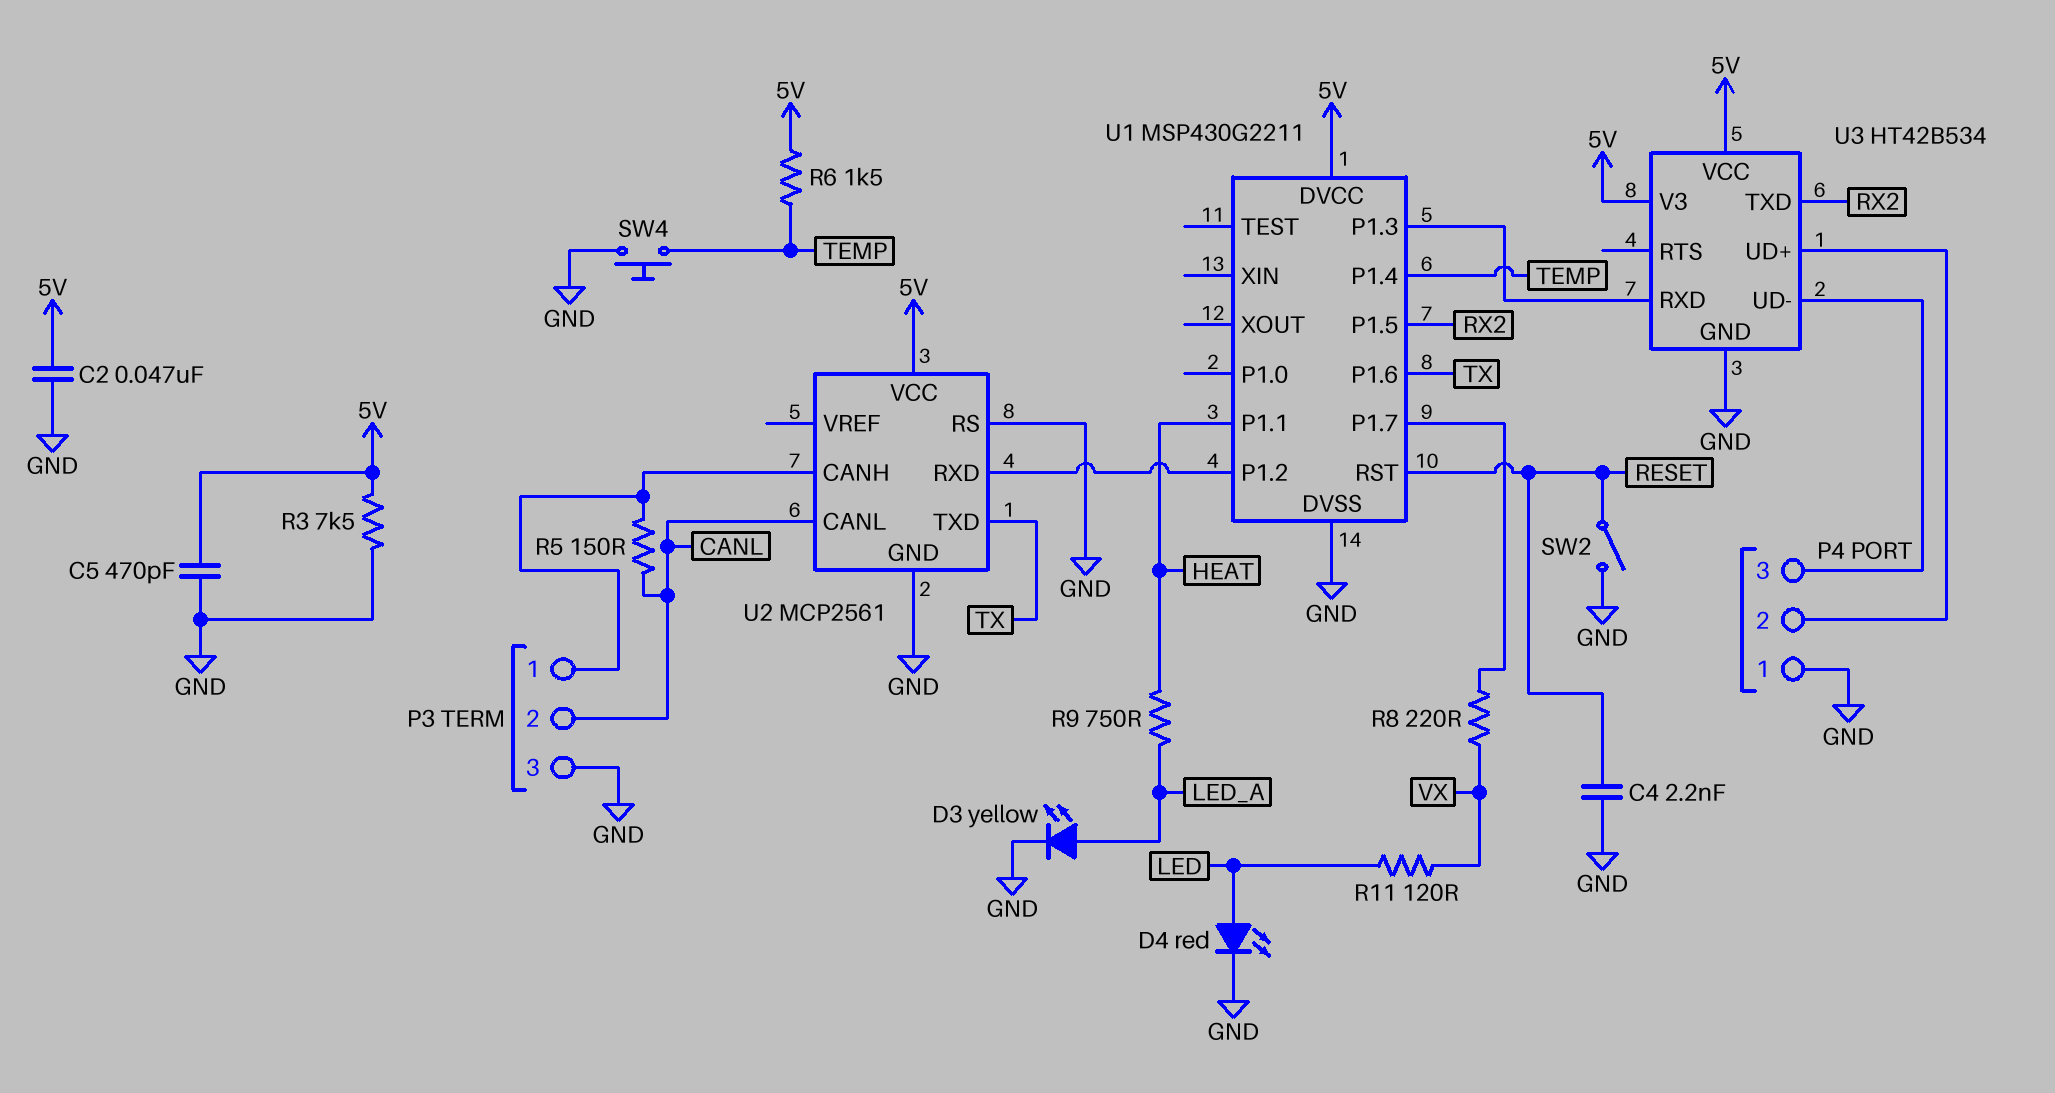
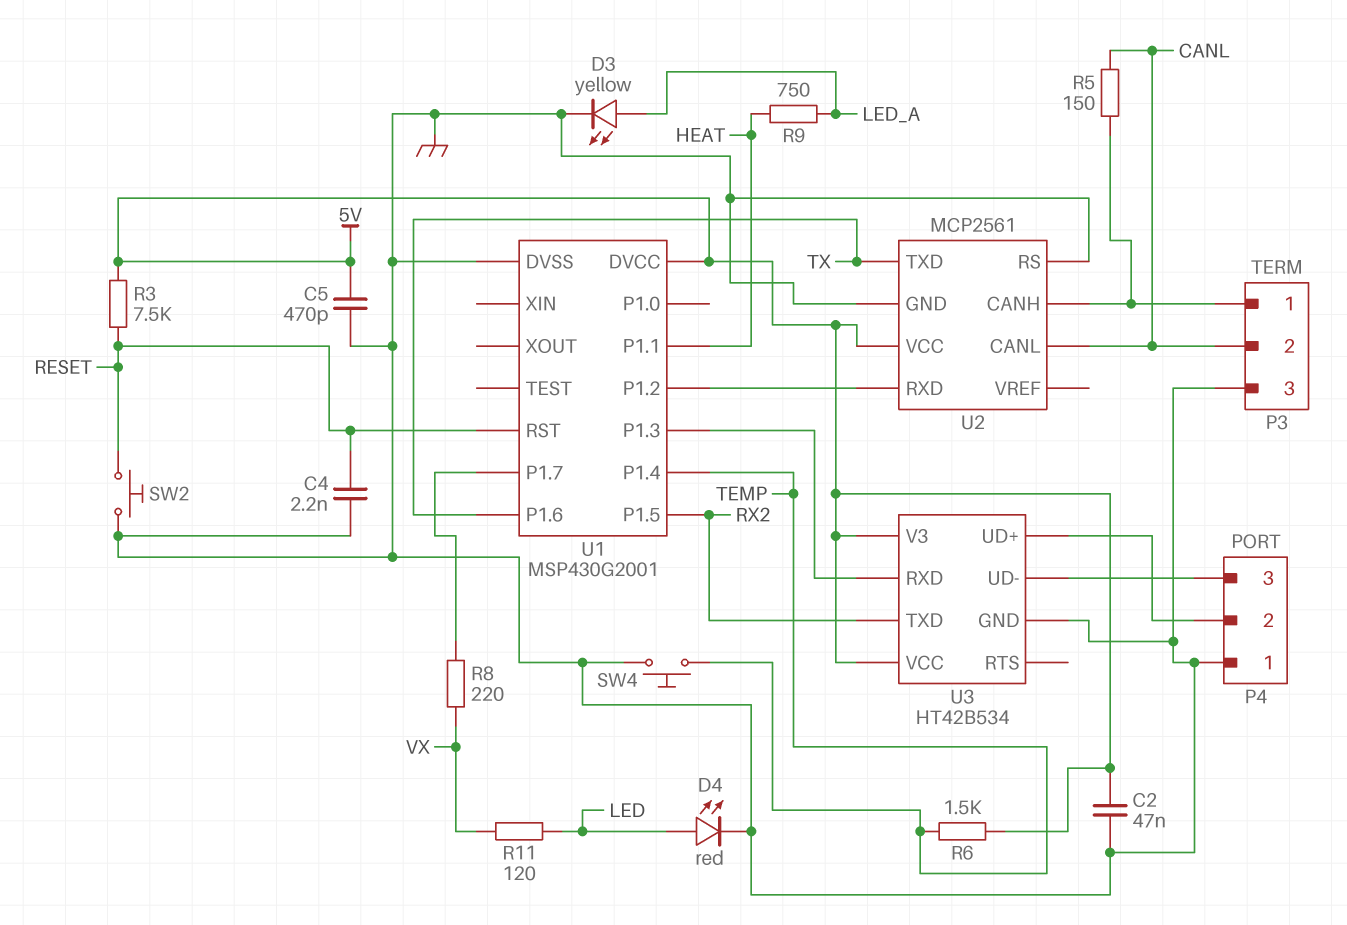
R3: 7.5k (5V, GND) -> 7.5k (5V, RESET)
SW2: switch (GND, RESET) -> button (GND, RESET)
U1: MSP430G2211 -> MSP430G2001

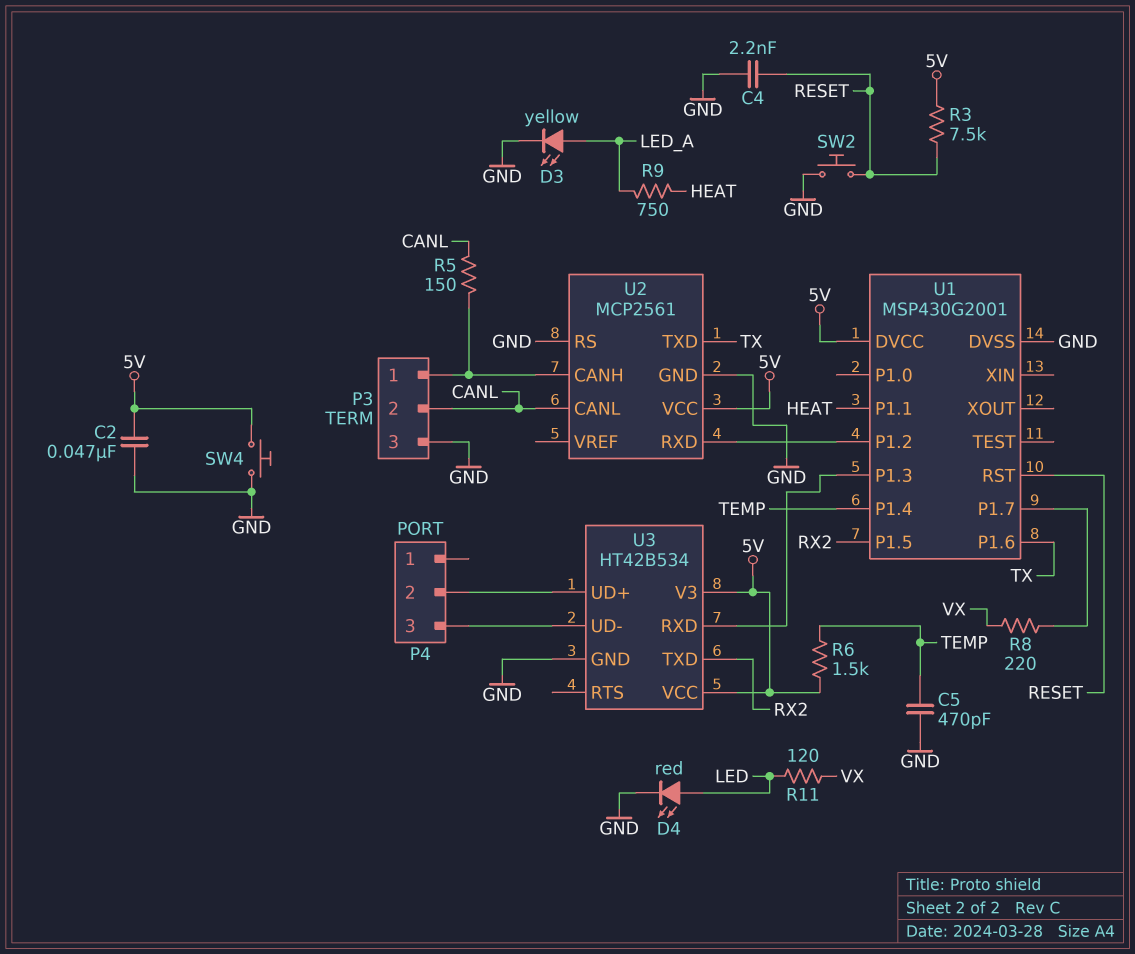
C5: 470pF (5V, GND) -> 470pF (GND, TEMP)
P4 pin 1: GND -> none
SW4: button (GND, TEMP) -> button (5V, GND)

